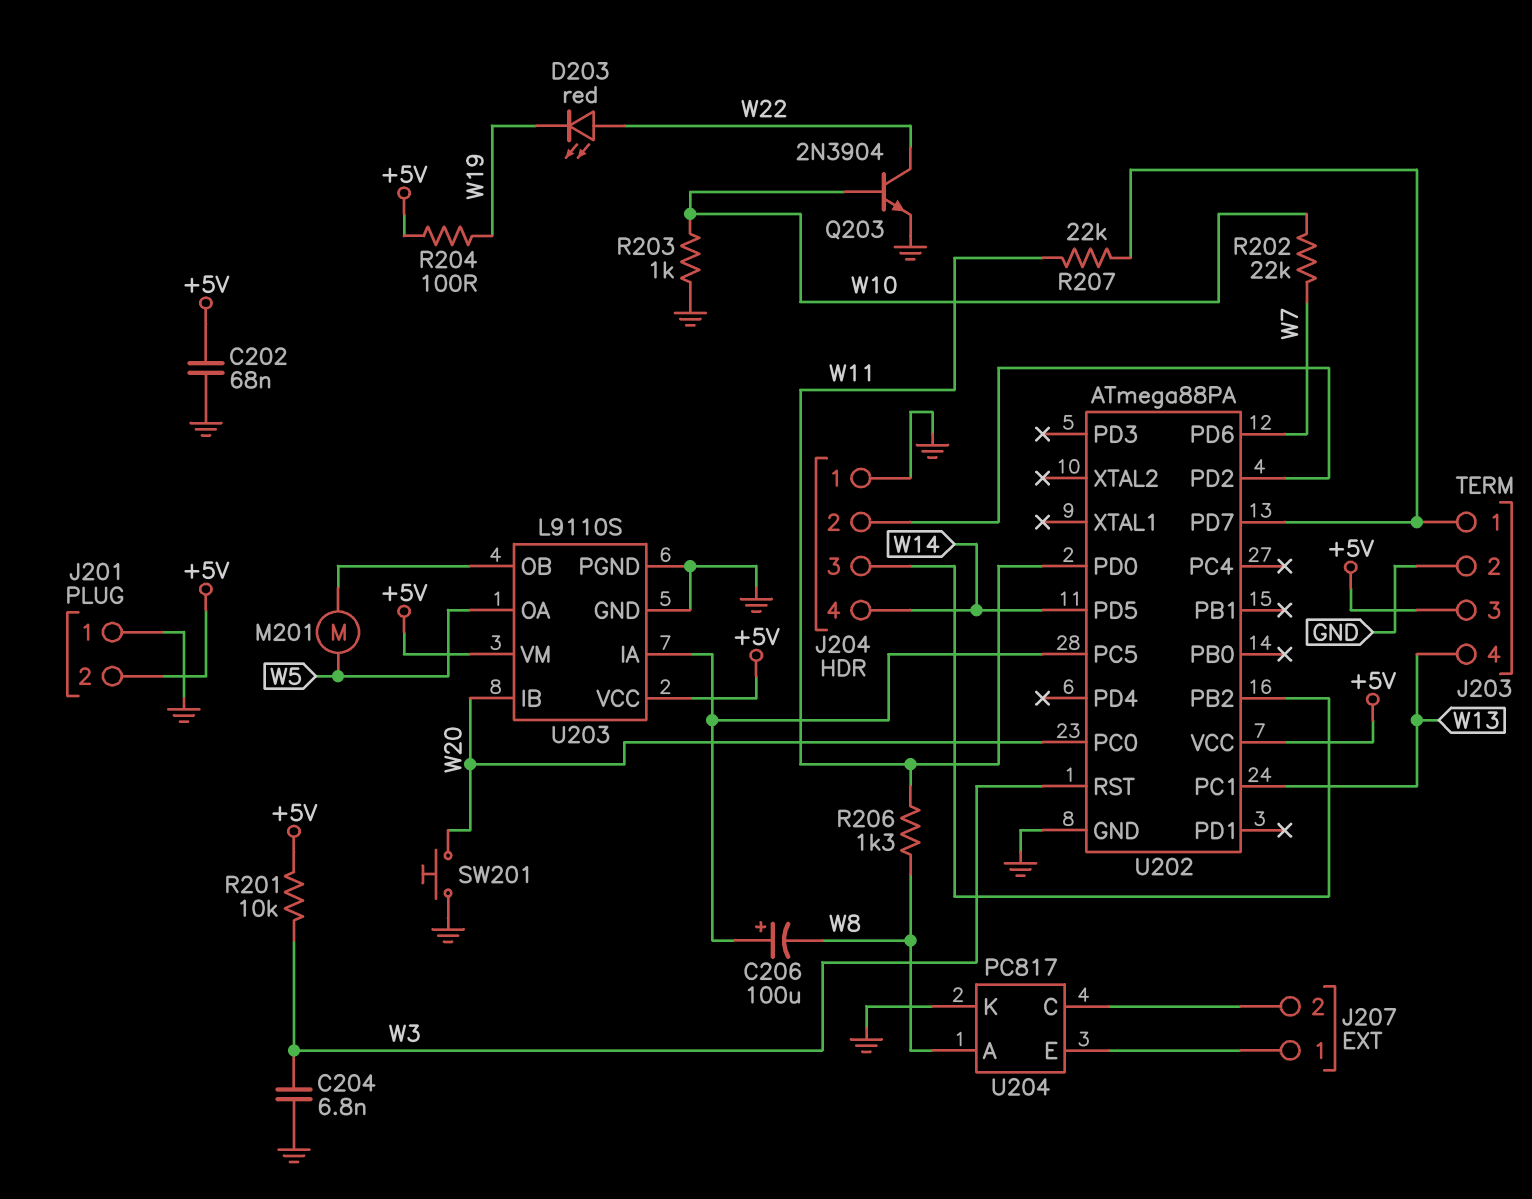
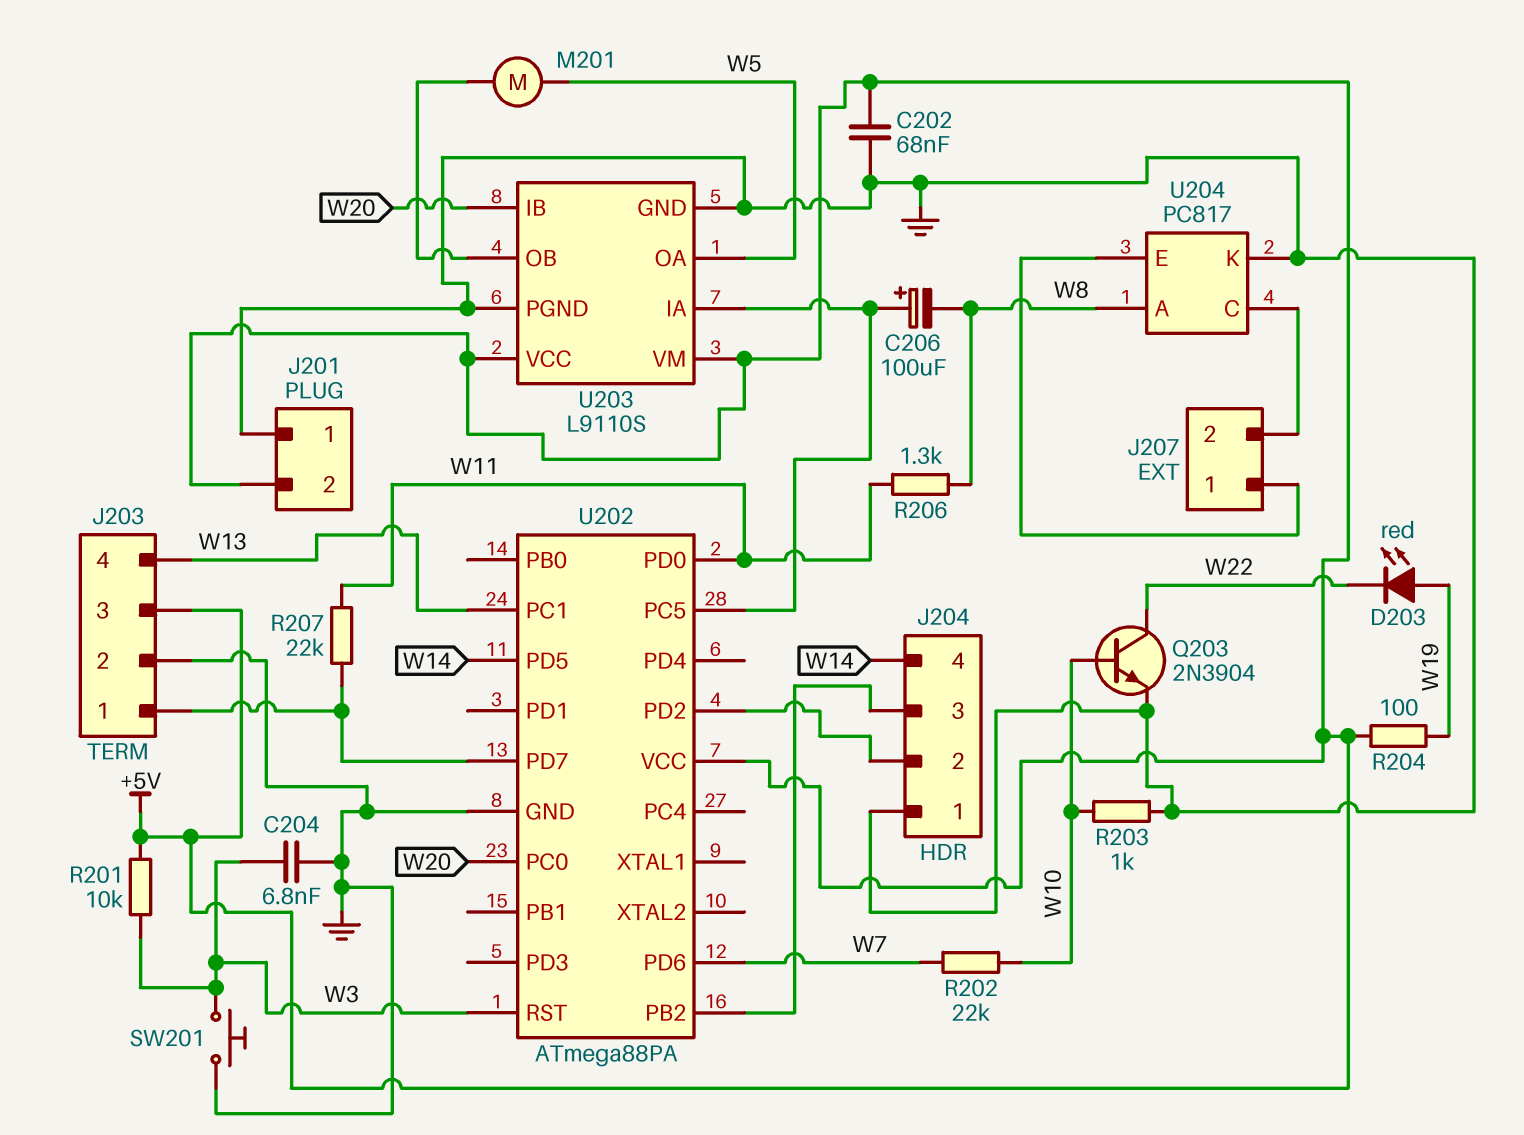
D203: LED red (A W22, K W19) -> LED red (A W19, K W22)
SW201: button (GND, W20) -> button (GND, W3)

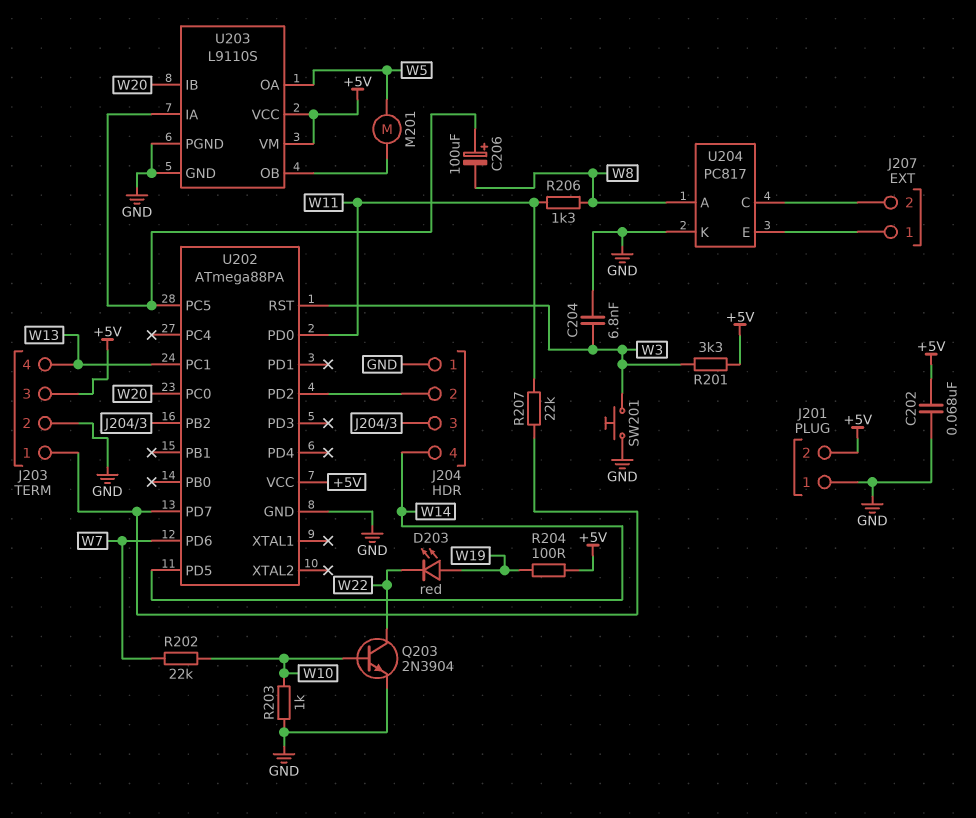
R201: 10k (+5V, W3) -> 3.3k (+5V, W3)

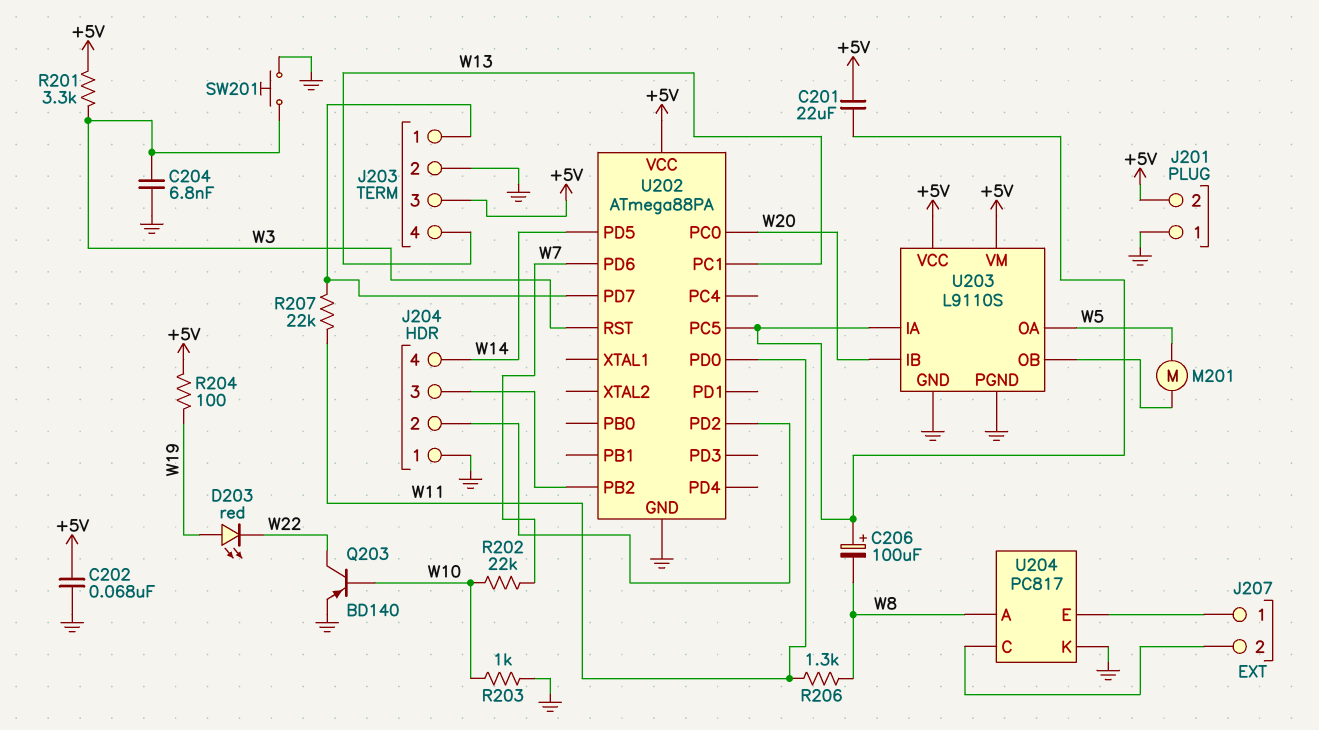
C201: none -> 22uF (+5V, U202/PC5)
Q203: NPN 2N3904 (B W10, C W22, E GND) -> PNP BD140 (B W10, C W22, E GND)

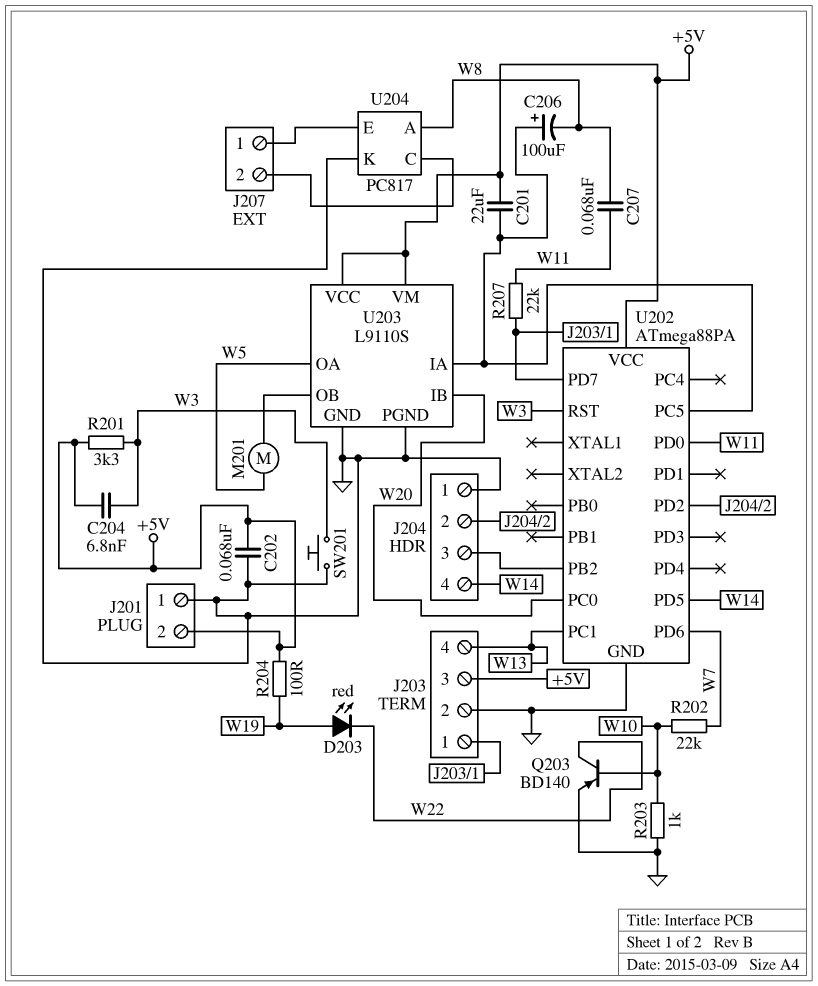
C204: 6.8nF (GND, W3) -> 6.8nF (+5V, W3)
C207: none -> 68nF (W8, W11)
R206: 1.3k (W8, W11) -> none

